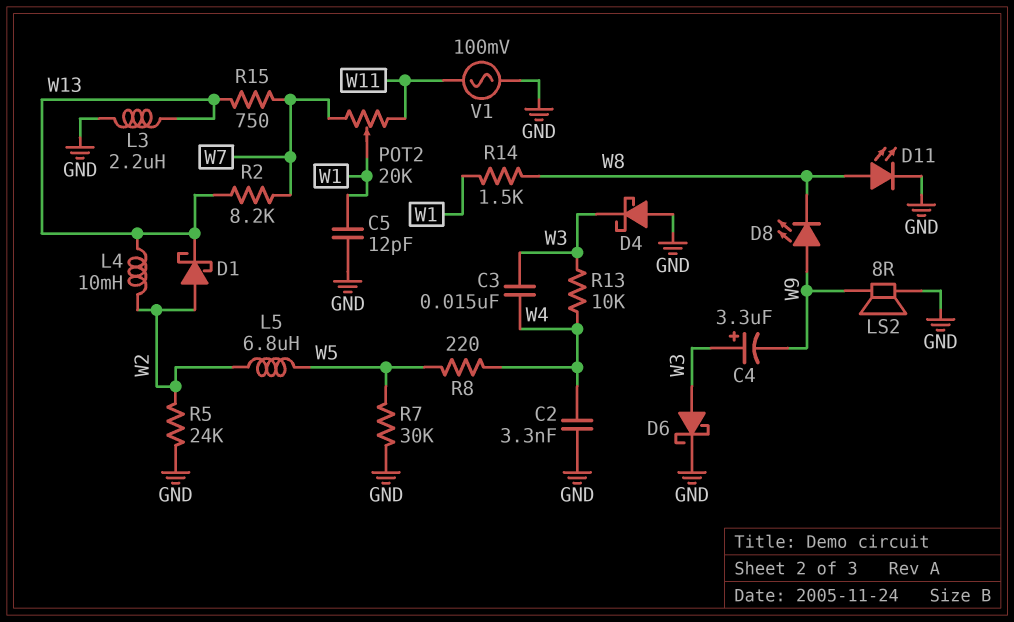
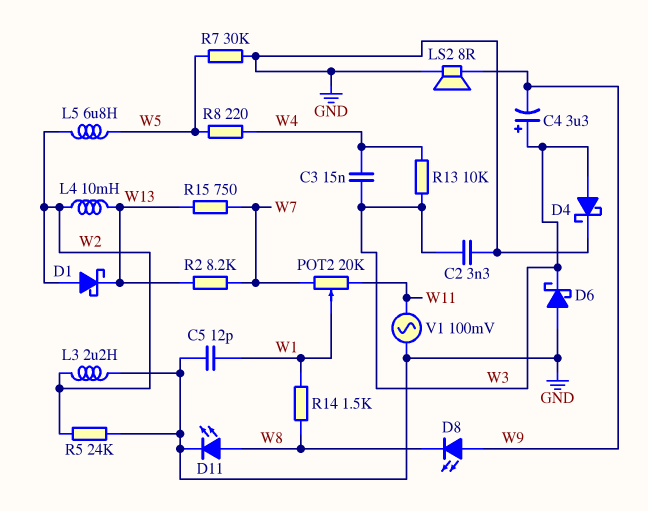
C2: 3.3nF (GND, W4) -> 3.3nF (GND, W3)
D4: schottky (A GND, K W3) -> schottky (A W3, K GND)
D6: schottky (A W3, K GND) -> schottky (A GND, K W3)
L3: 2.2uH (GND, W13) -> 2.2uH (GND, W2)

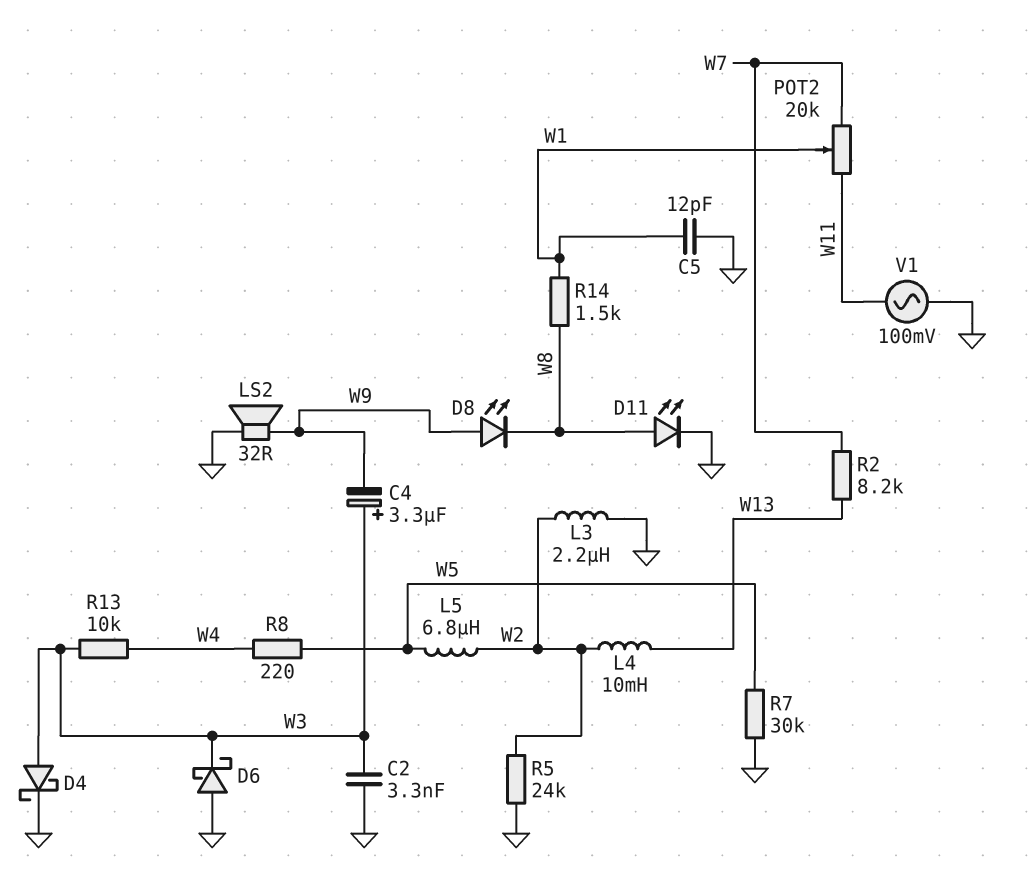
C3: 15nF (W3, W4) -> none
D1: schottky (A W2, K W13) -> none
LS2: speaker 8R (GND, W9) -> speaker 32R (GND, W9)
R15: 750 (W7, W13) -> none

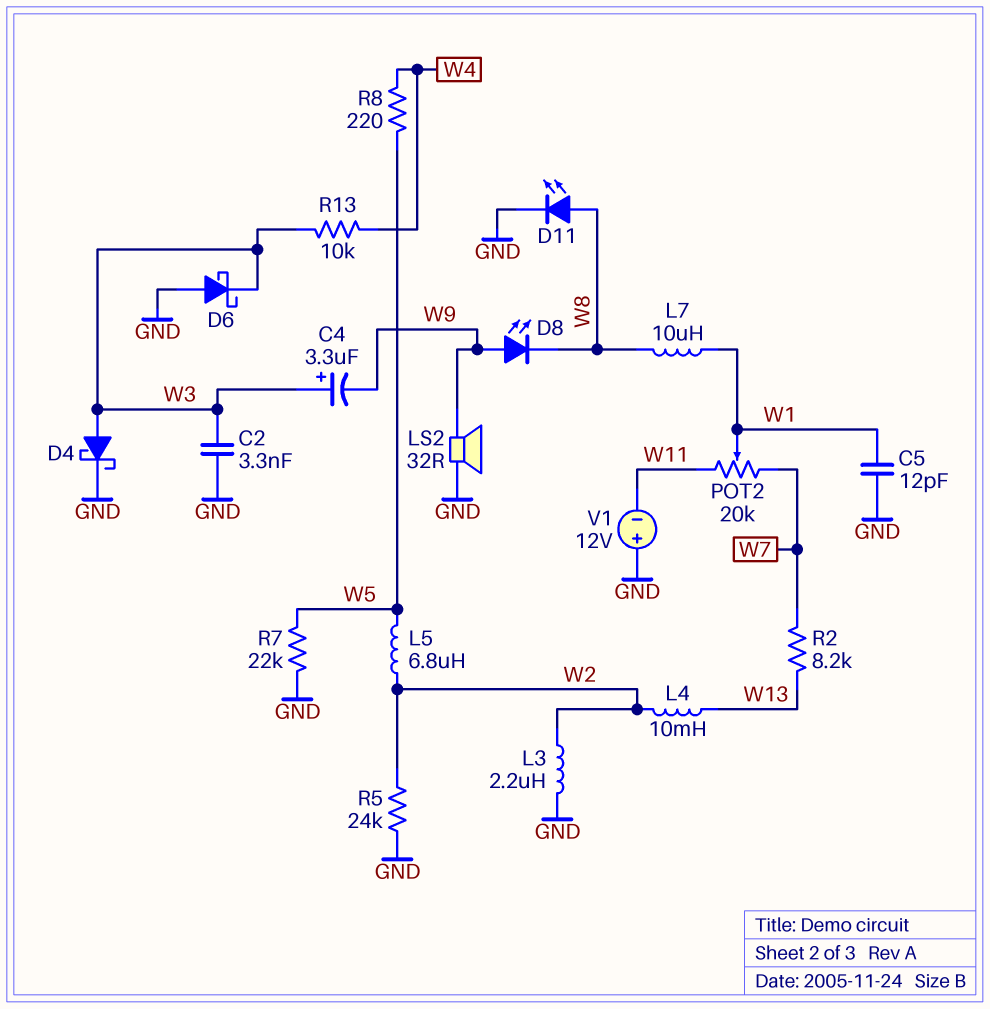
L7: none -> 10uH (W1, W8)
R7: 30k (GND, W5) -> 22k (GND, W5)
R14: 1.5k (W1, W8) -> none
V1: AC 100mV (GND, W11) -> 12V (plus GND, minus W11)

